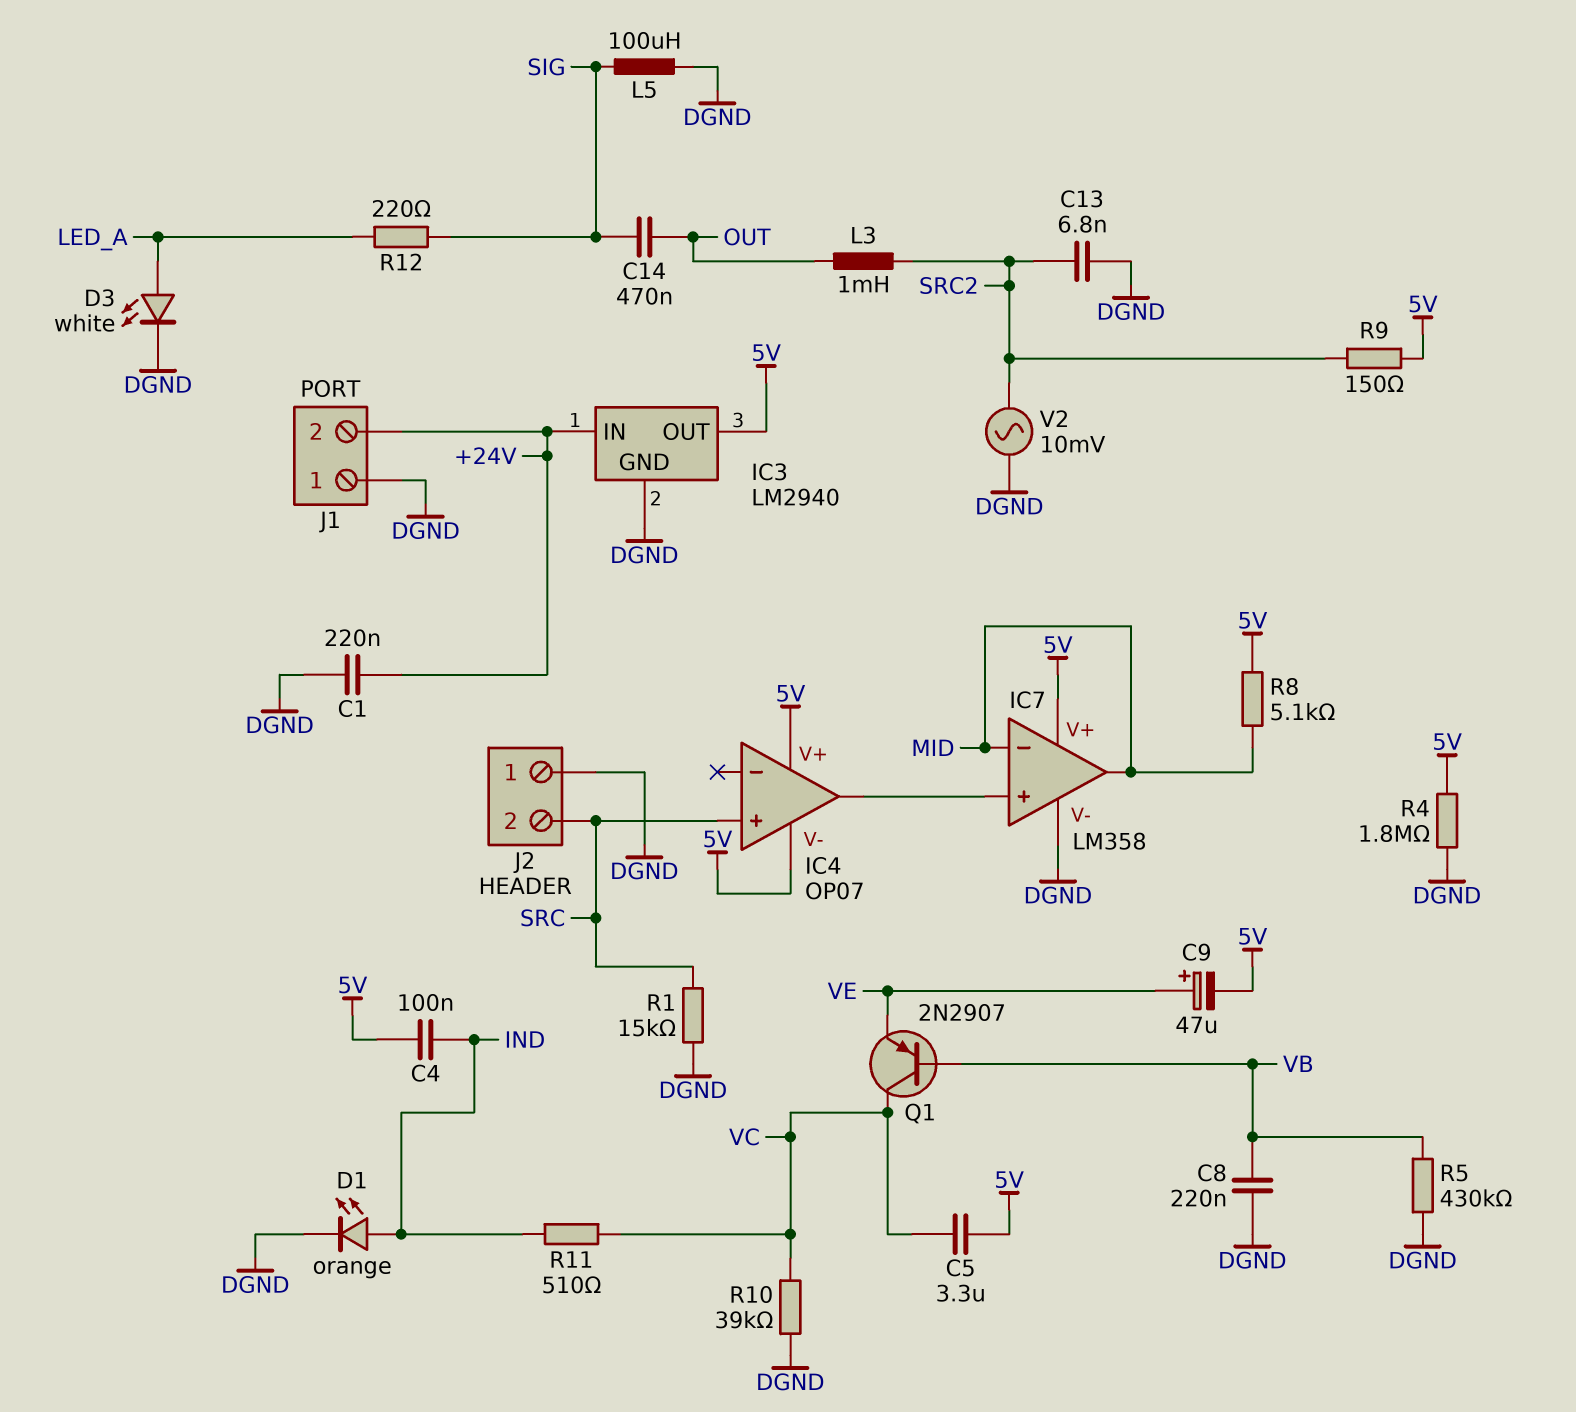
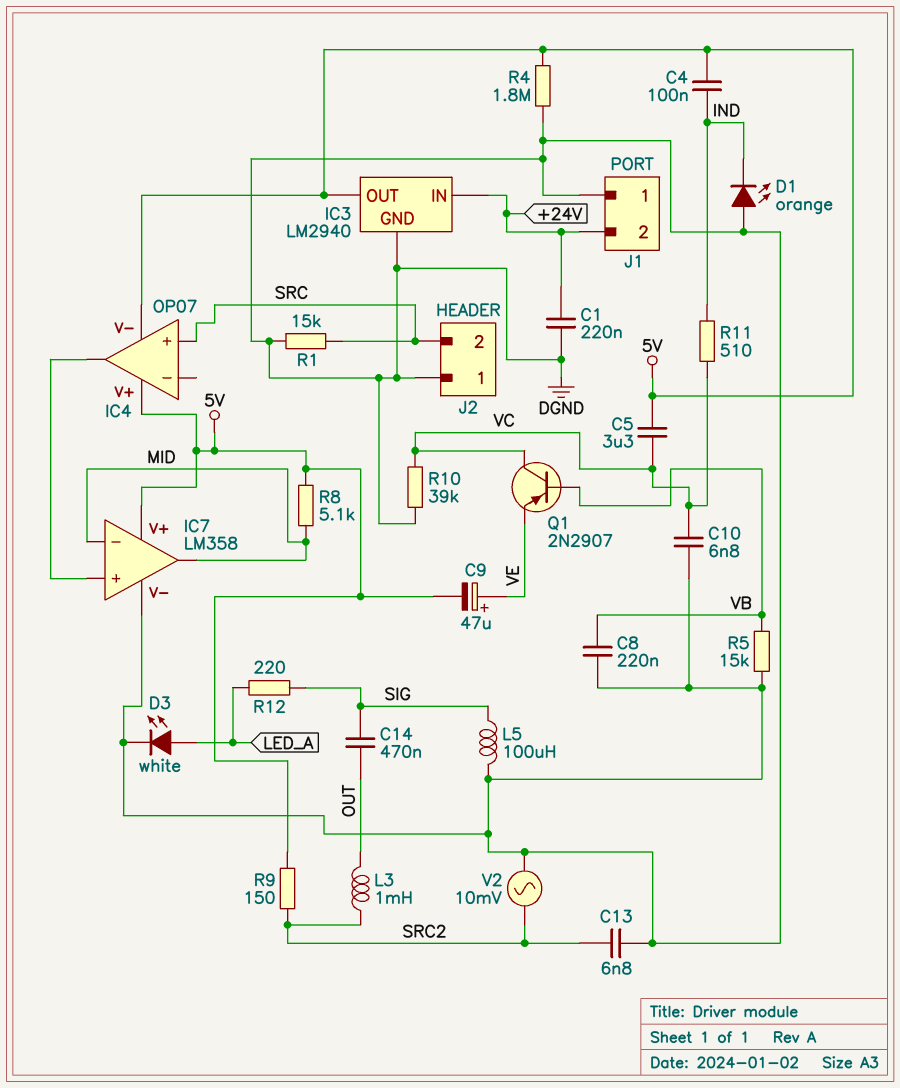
C10: none -> 6.8nF (DGND, VC)
D1: LED orange (A IND, K DGND) -> LED orange (A DGND, K IND)
R5: 430k (DGND, VB) -> 15k (DGND, VB)

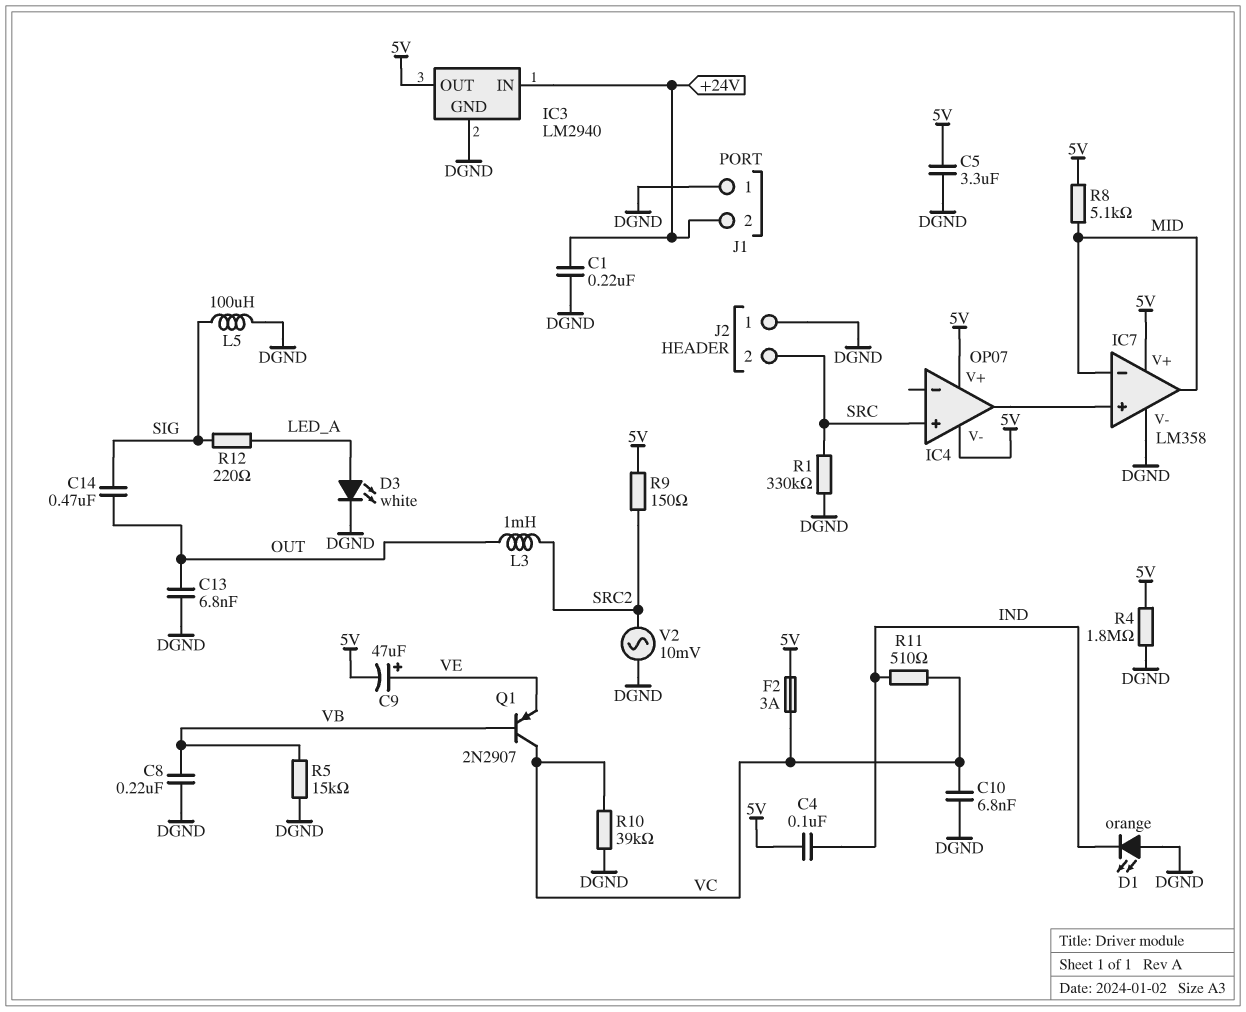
C5: 3.3uF (5V, VC) -> 3.3uF (5V, DGND)
C13: 6.8nF (DGND, SRC2) -> 6.8nF (DGND, OUT)
F2: none -> 3A (5V, VC)
R1: 15k (DGND, SRC) -> 330k (DGND, SRC)

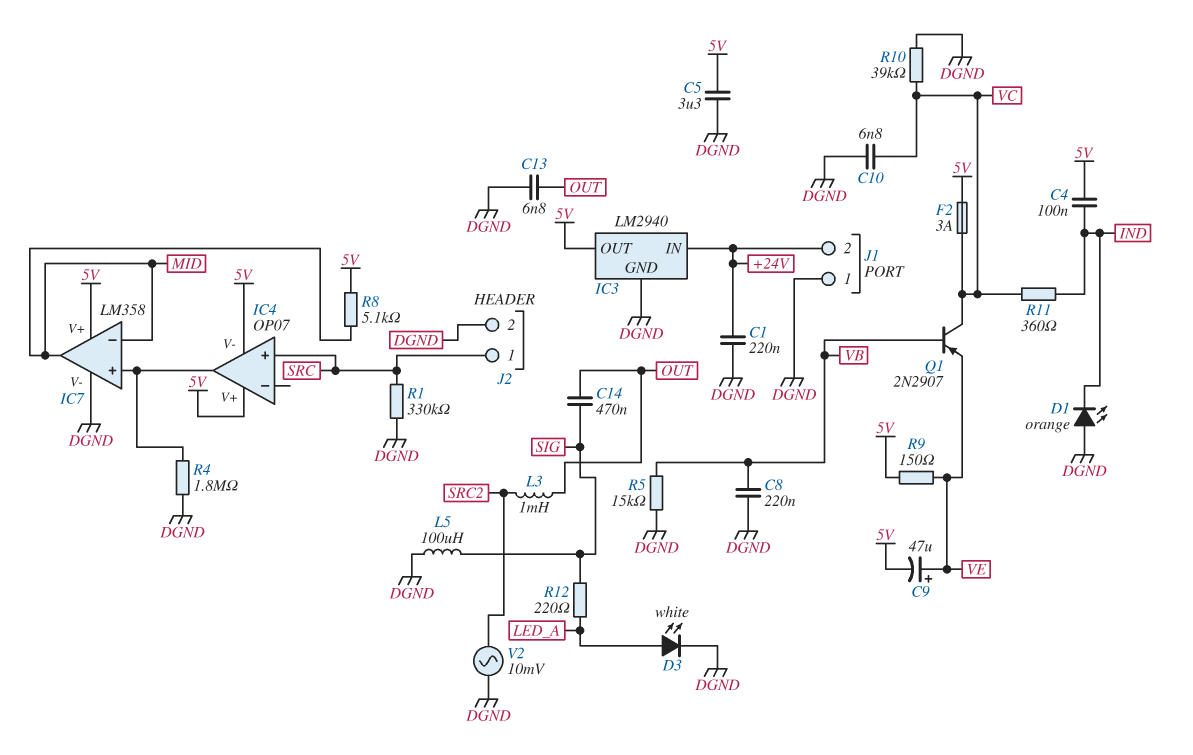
J2 pin 1: DGND -> SRC
J2 pin 2: SRC -> DGND
R4: 1.8M (5V, DGND) -> 1.8M (DGND, IC4/out)
R9: 150 (5V, SRC2) -> 150 (5V, VE)
R11: 510 (IND, VC) -> 360 (IND, VC)

